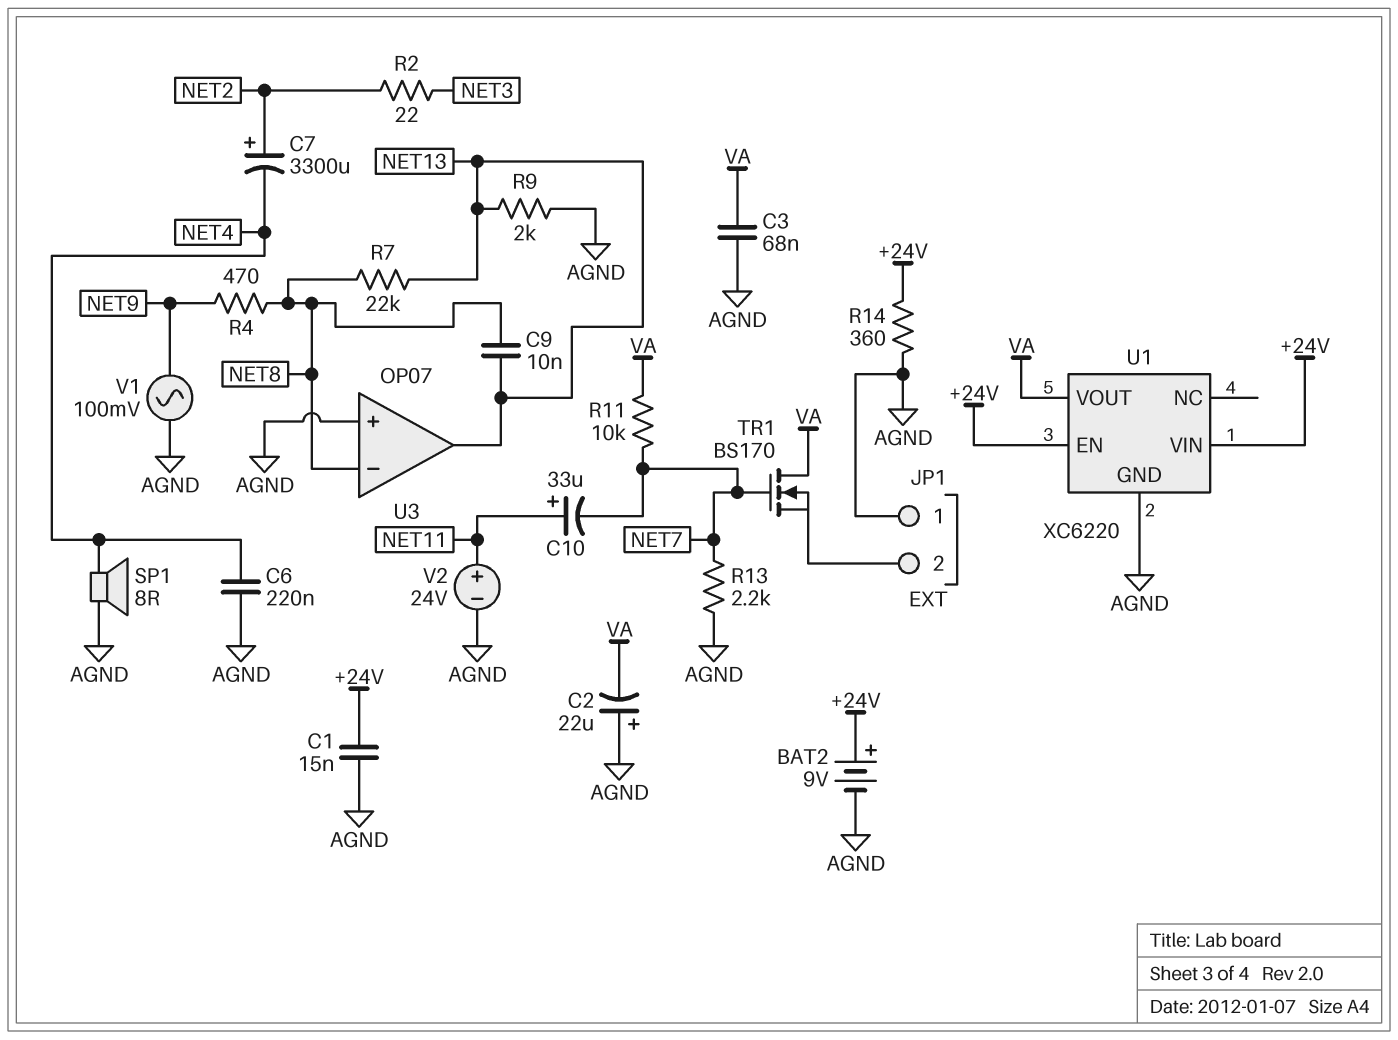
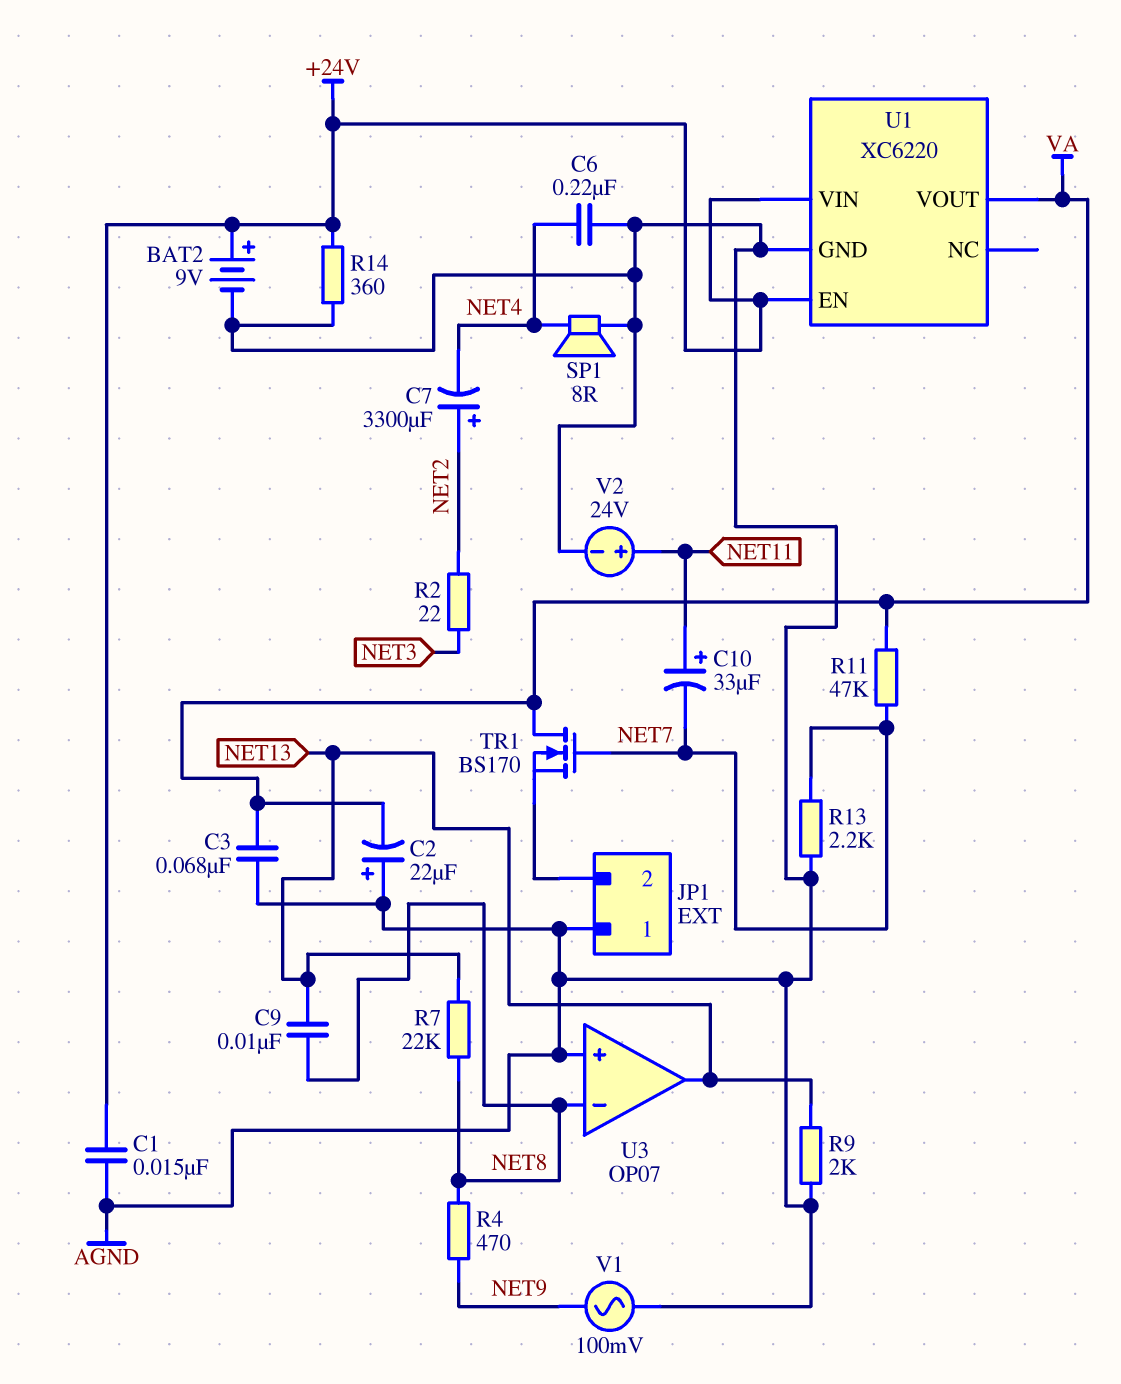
R11: 10k (NET7, VA) -> 47k (NET7, VA)

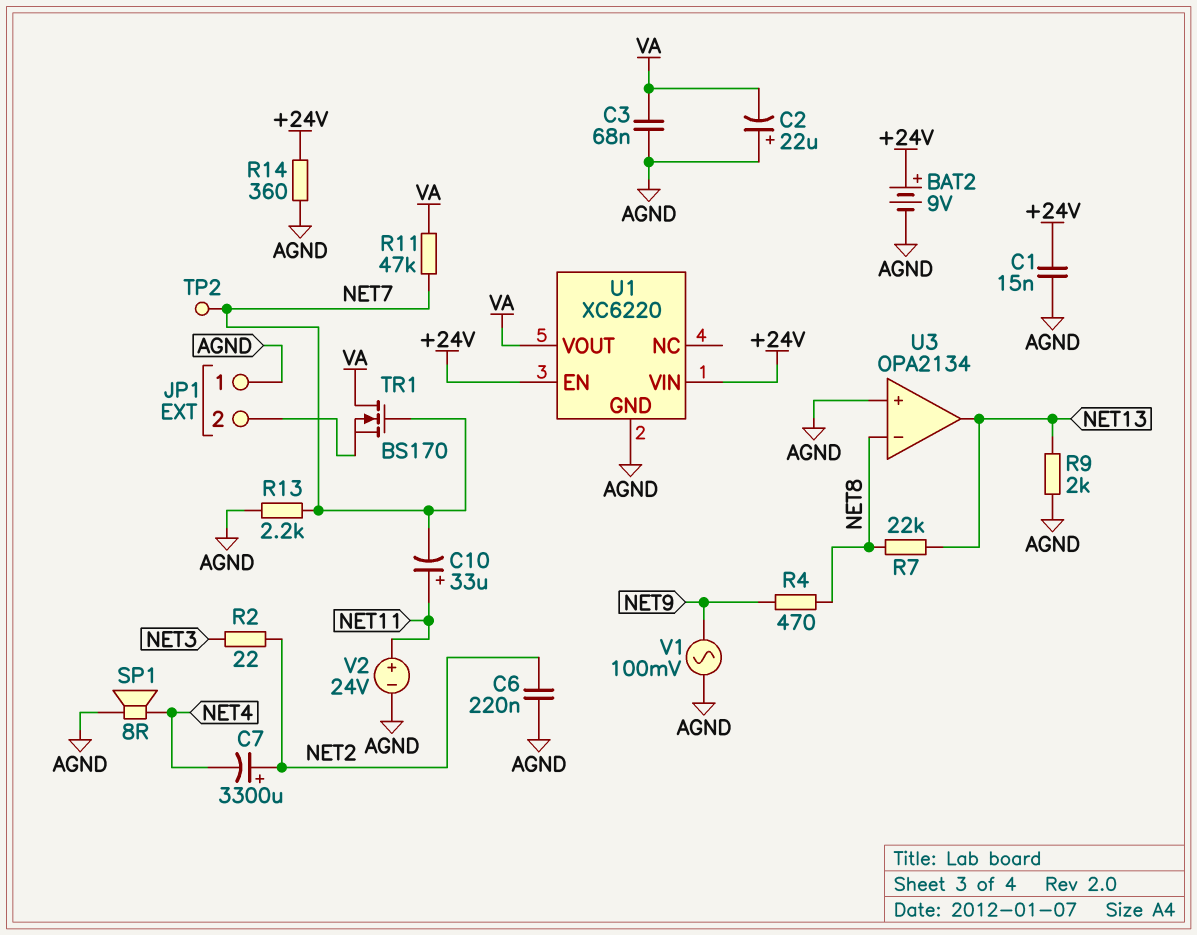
C6: 220nF (AGND, NET4) -> 220nF (AGND, NET2)
C9: 10nF (NET8, NET13) -> none
TP2: none -> test point (NET7)
U3: OP07 -> OPA2134

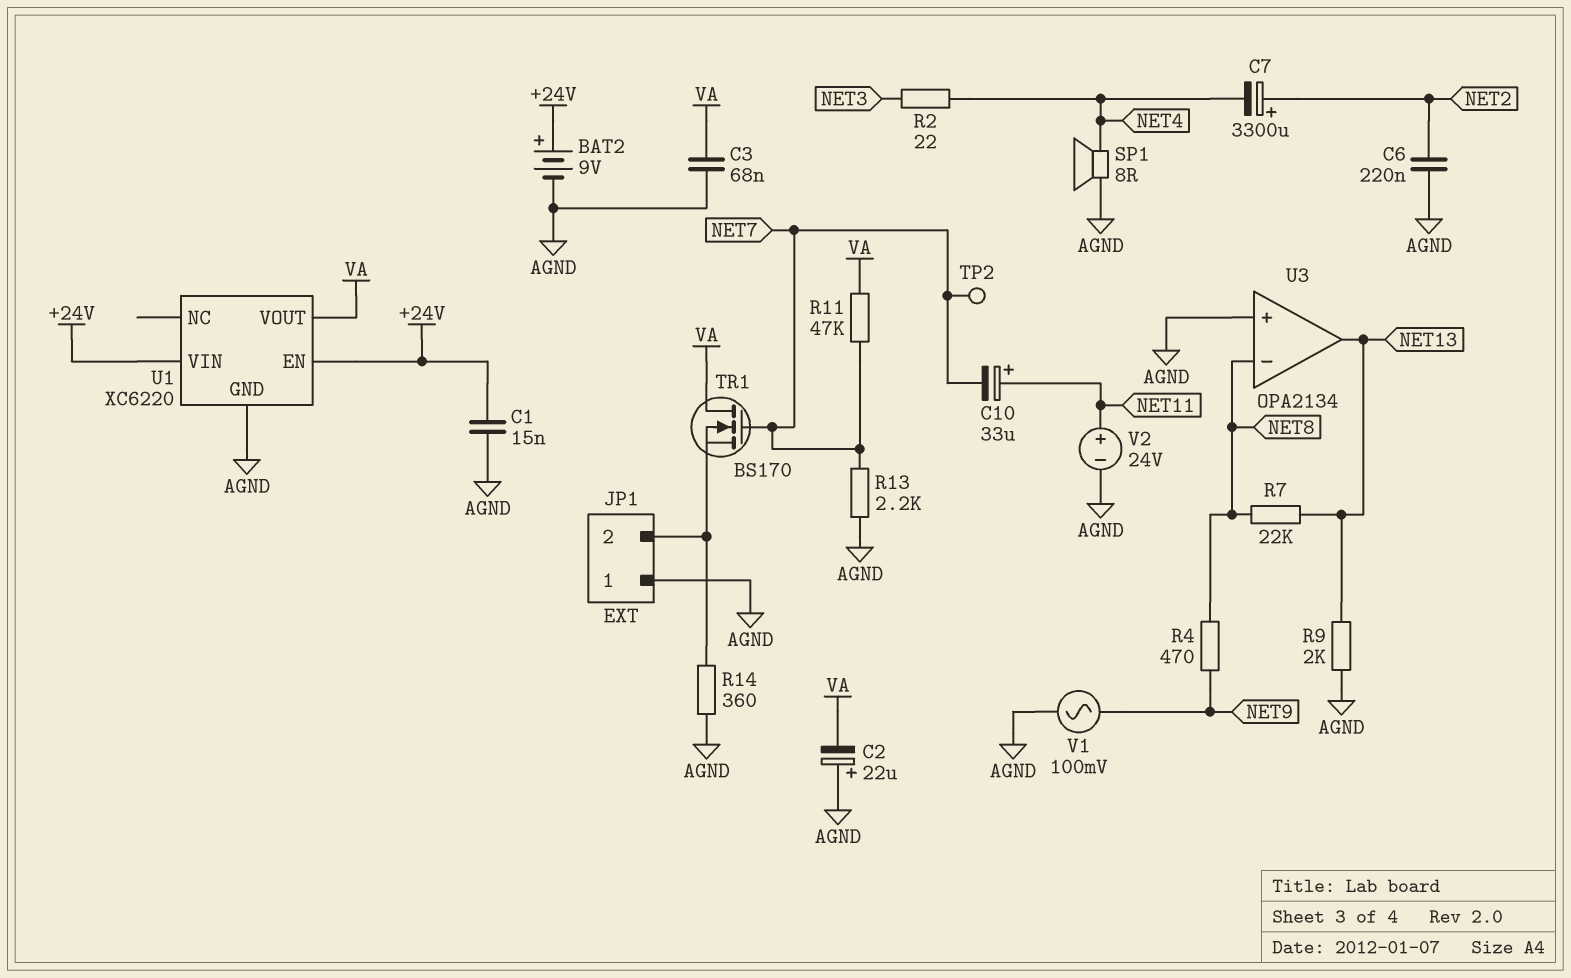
R2: 22 (NET2, NET3) -> 22 (NET3, NET4)
R14: 360 (+24V, AGND) -> 360 (AGND, JP1/2)

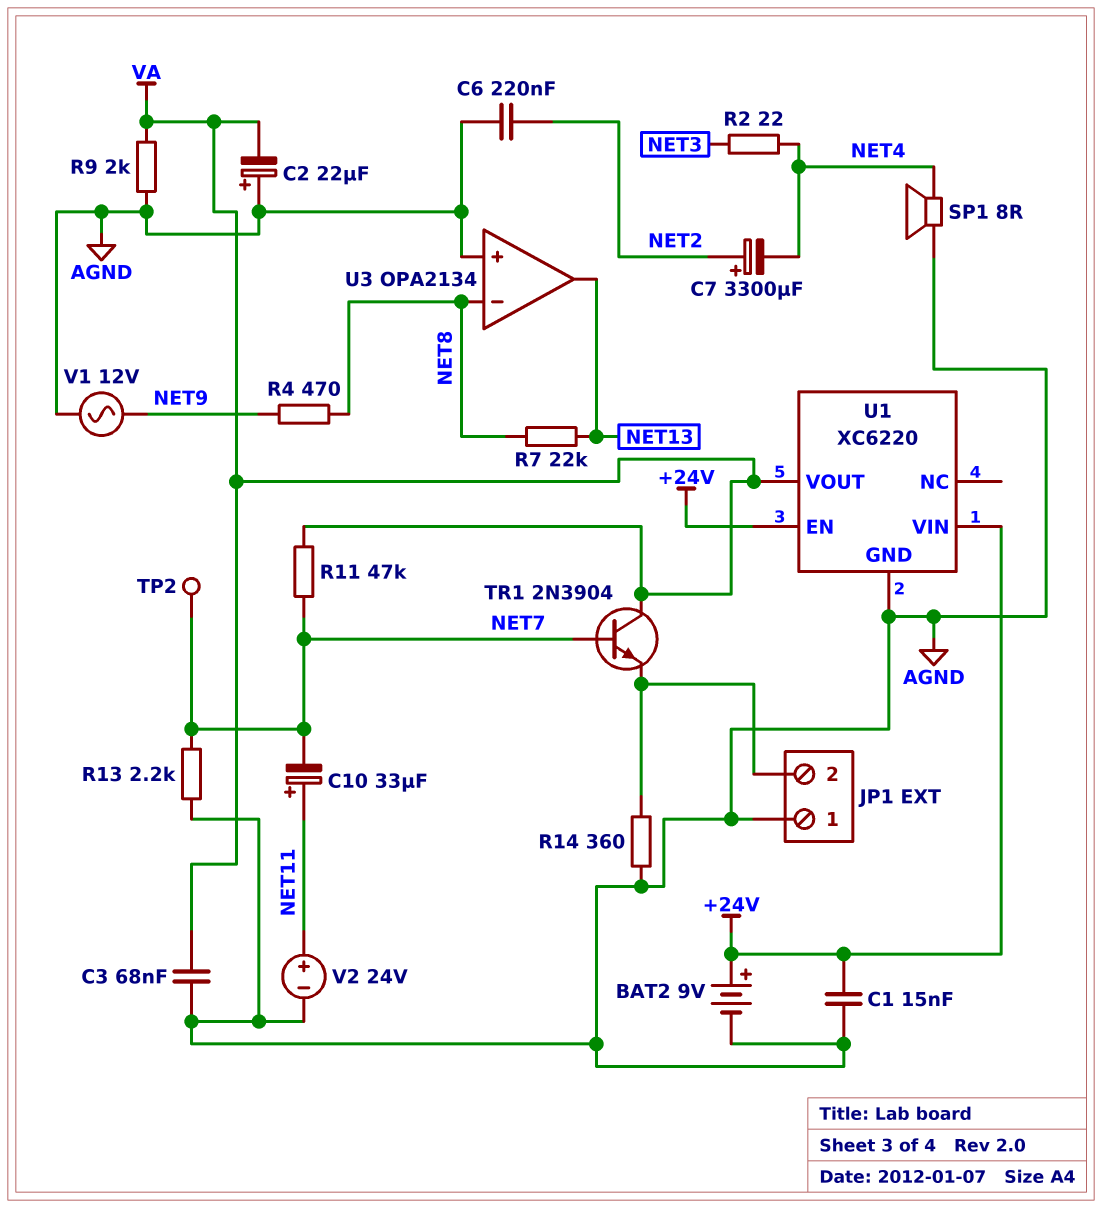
R9: 2k (AGND, NET13) -> 2k (AGND, VA)
TR1: NMOS BS170 (G NET7, D VA, S JP1/2) -> NPN 2N3904 (B NET7, C VA, E JP1/2)
V1: AC 100mV (AGND, NET9) -> AC 12V (AGND, NET9)

